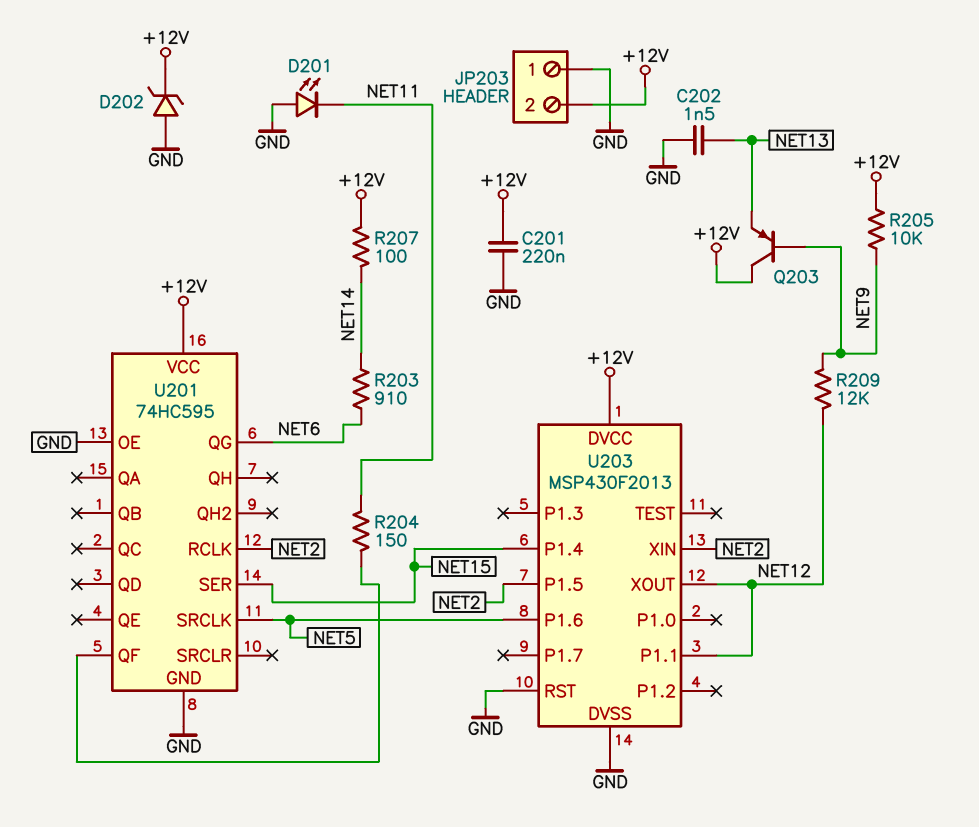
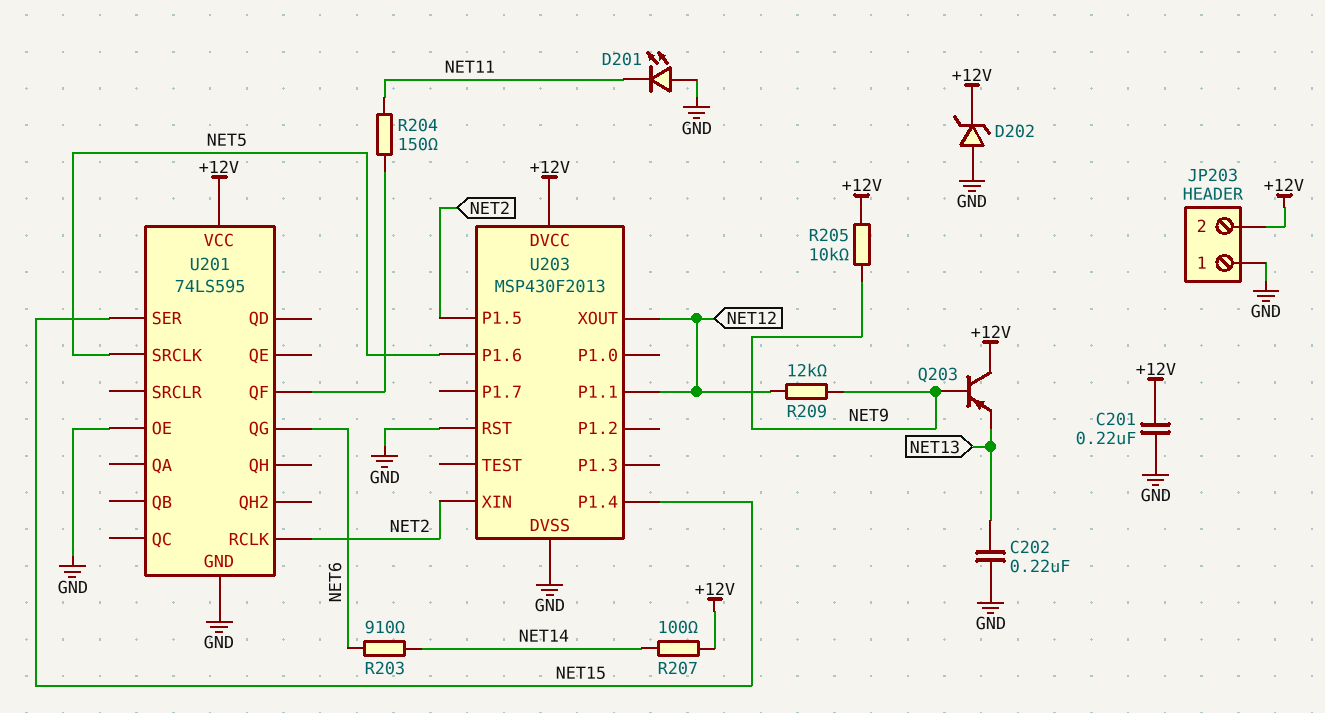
C202: 1.5nF (GND, NET13) -> 220nF (GND, NET13)
U201: 74HC595 -> 74LS595

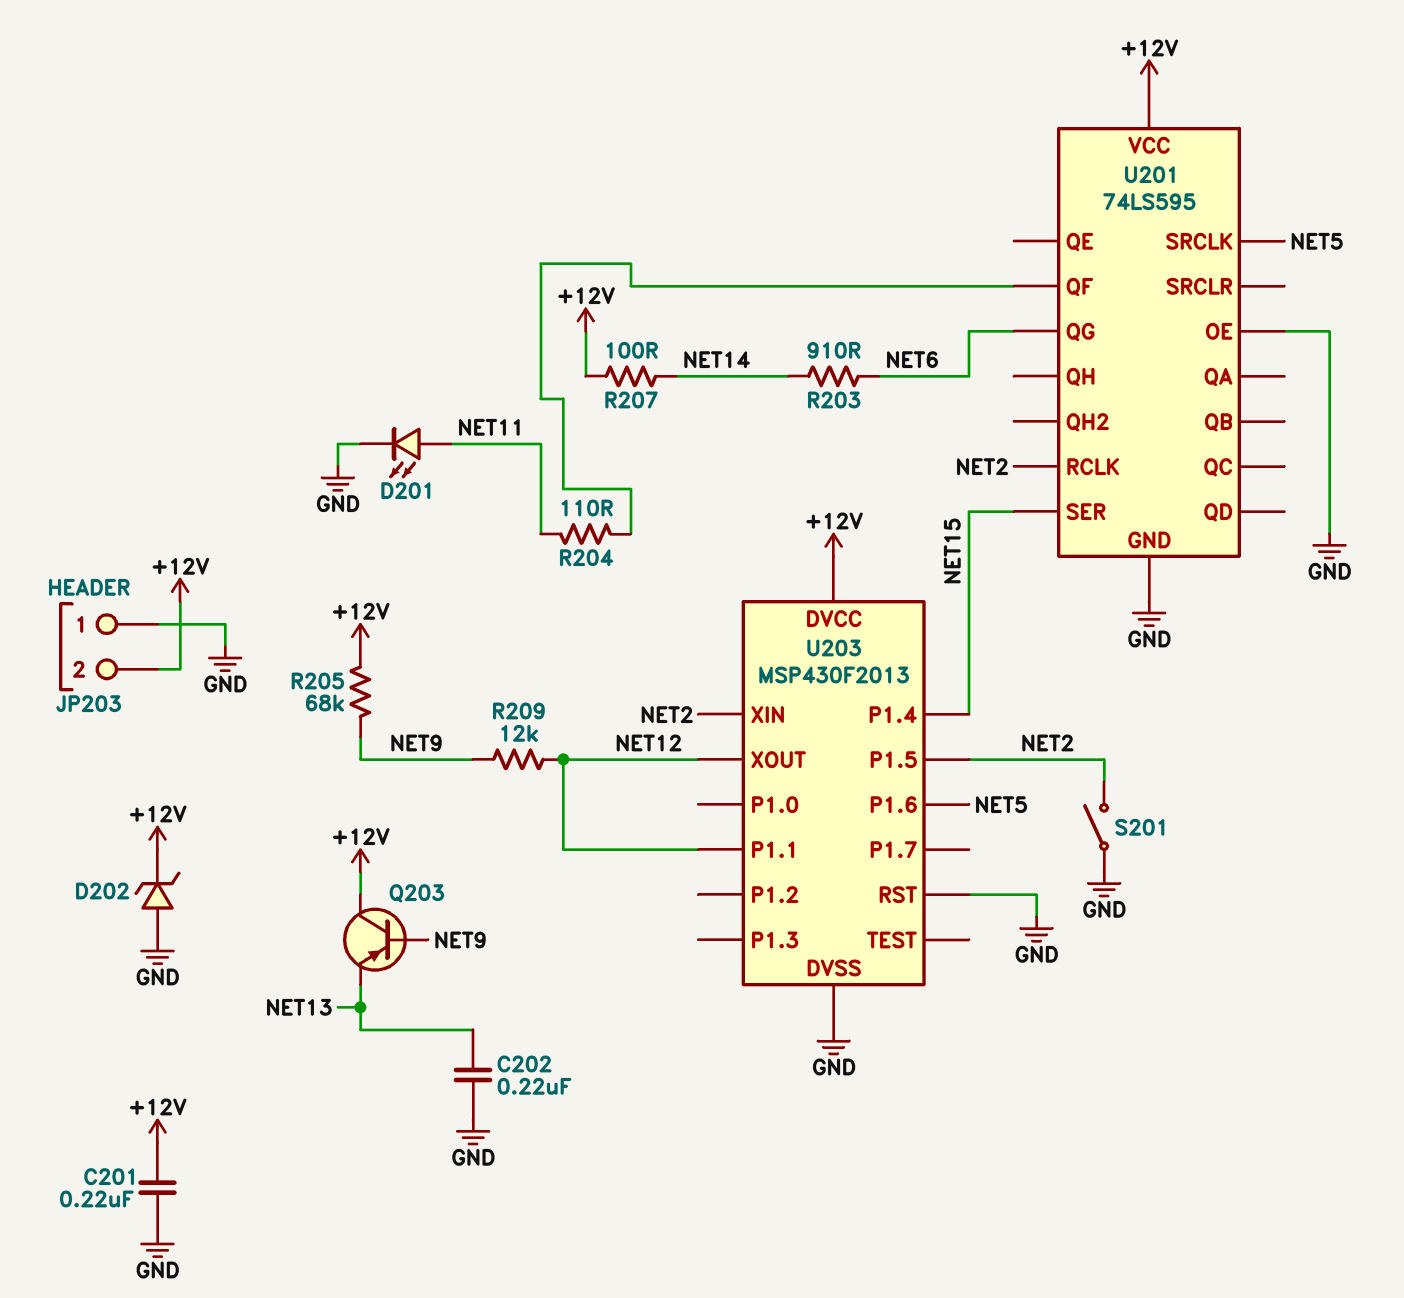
D201: LED (A GND, K NET11) -> LED (A NET11, K GND)
R204: 150 (NET11, U201/QF) -> 110 (NET11, U201/QF)
R205: 10k (+12V, NET9) -> 68k (+12V, NET9)
S201: none -> switch (GND, NET2)

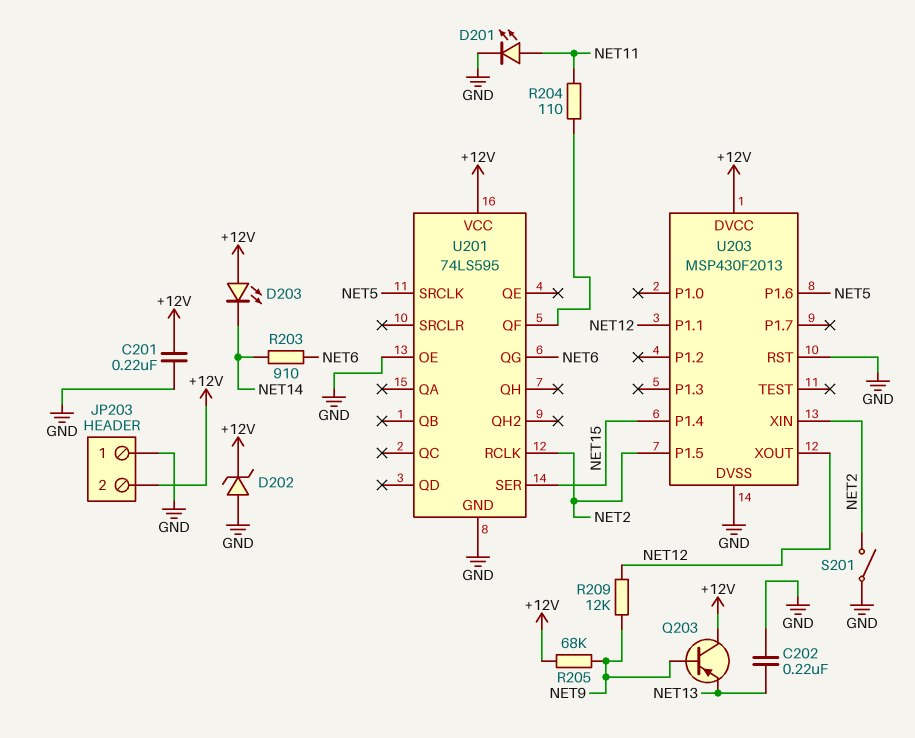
D203: none -> LED (A +12V, K NET14)
R207: 100 (+12V, NET14) -> none

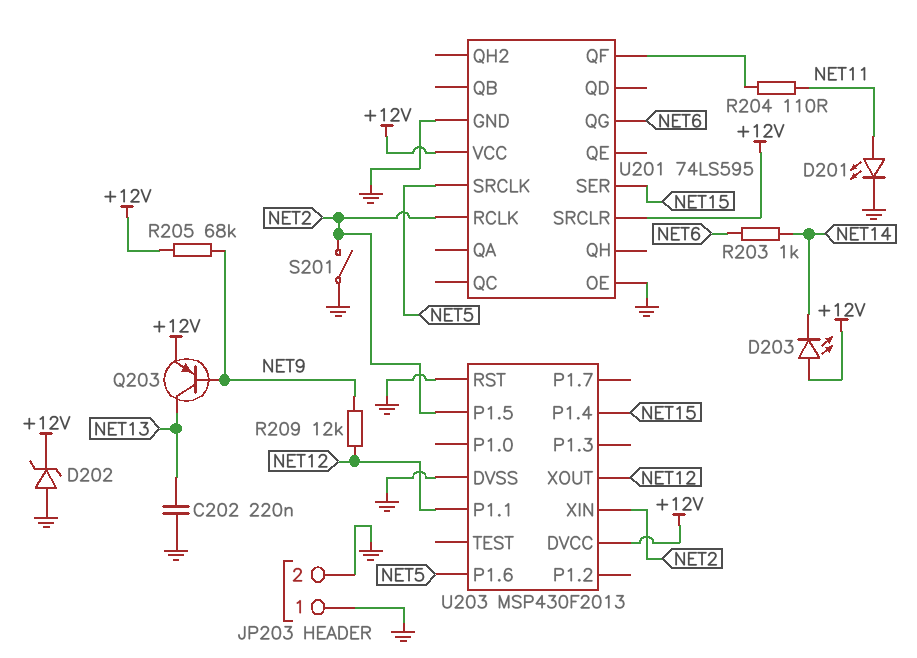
C201: 220nF (+12V, GND) -> none
JP203 pin 2: +12V -> GND
Q203: PNP (B NET9, C +12V, E NET13) -> PNP (B NET9, C NET13, E +12V)
R203: 910 (NET6, NET14) -> 1k (NET6, NET14)
U201 pin SRCLR: none -> +12V

